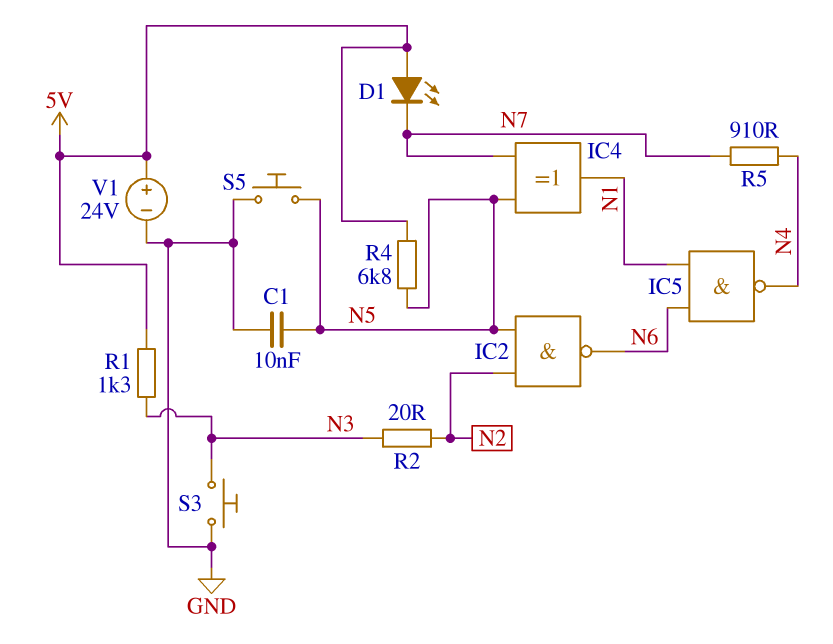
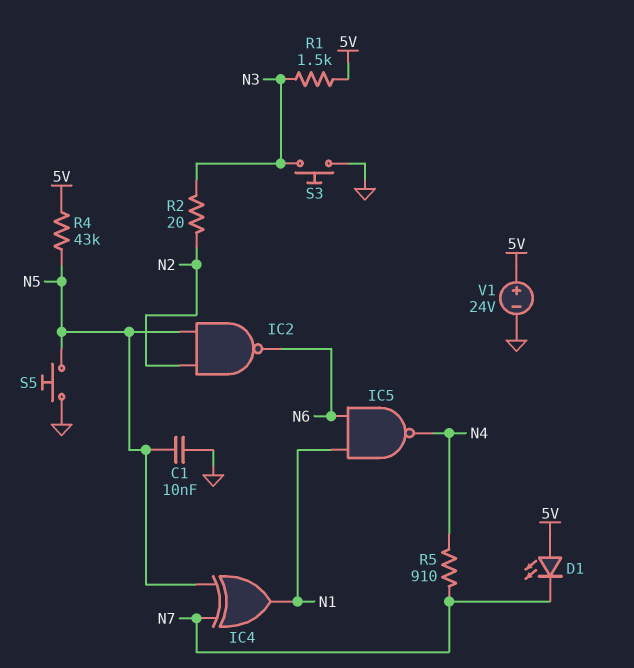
R1: 1.3k (5V, N3) -> 1.5k (5V, N3)
R4: 6.8k (5V, N5) -> 43k (5V, N5)

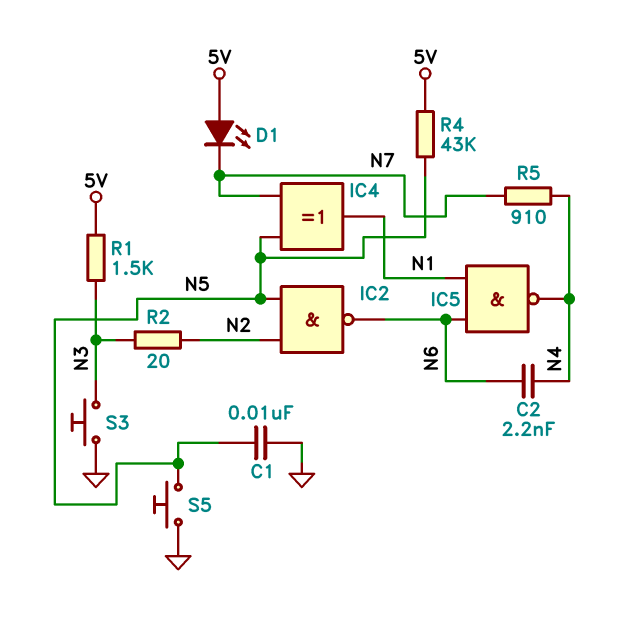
C2: none -> 2.2nF (N4, N6)
V1: 24V (plus 5V, minus GND) -> none

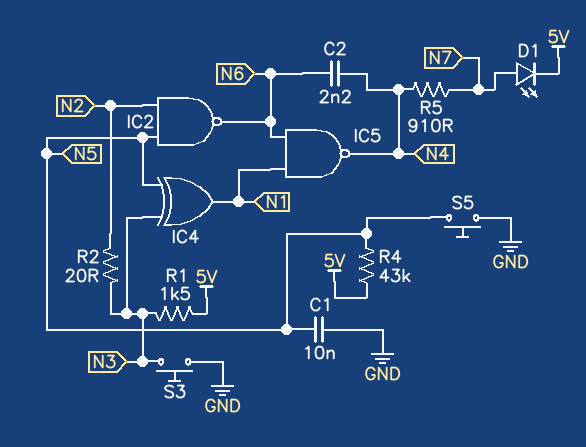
D1: LED (A 5V, K N7) -> LED (A N7, K 5V)
IC4: XOR (in N5, in N7, out N1) -> XOR (in N3, in N5, out N1)

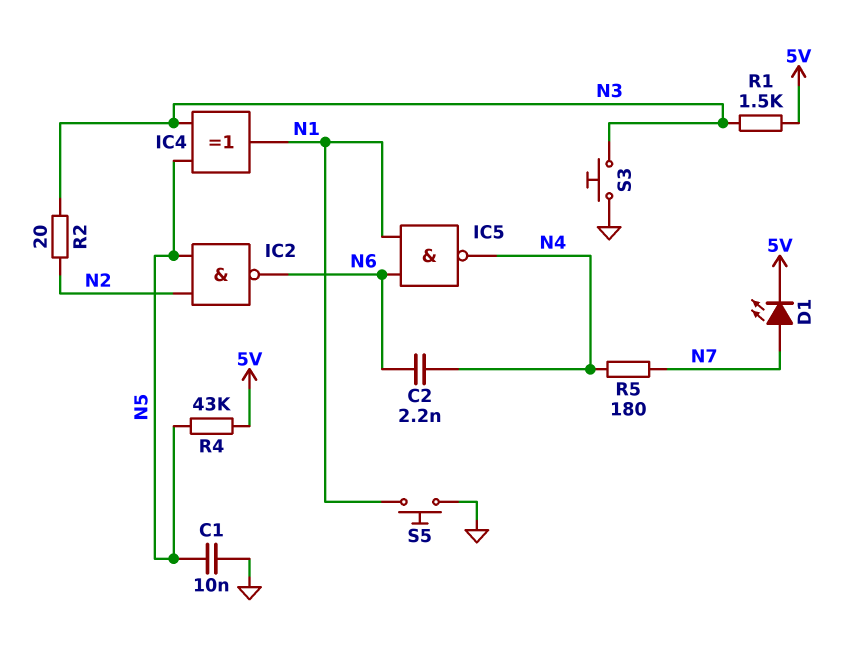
R5: 910 (N4, N7) -> 180 (N4, N7)
S5: button (GND, N5) -> button (GND, N1)

